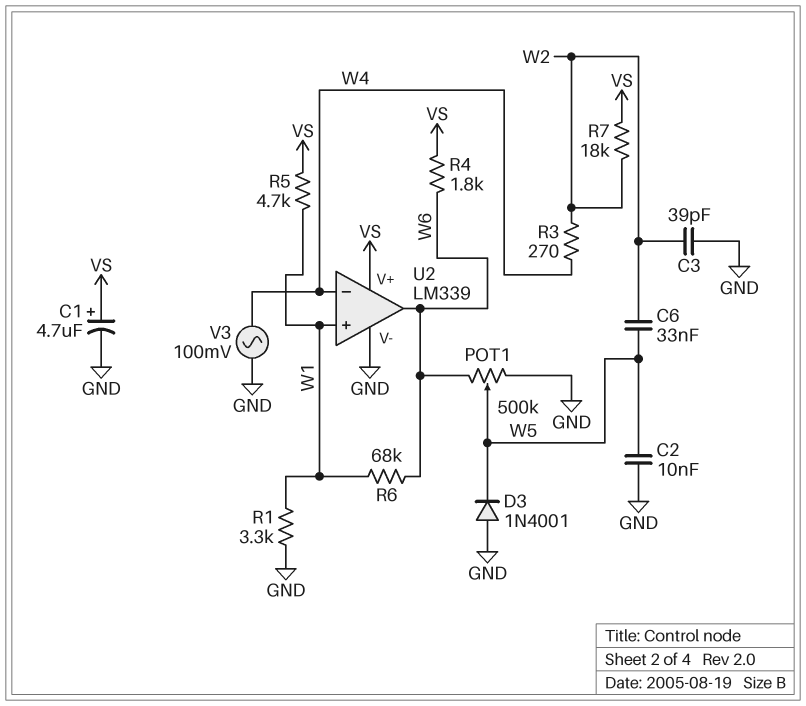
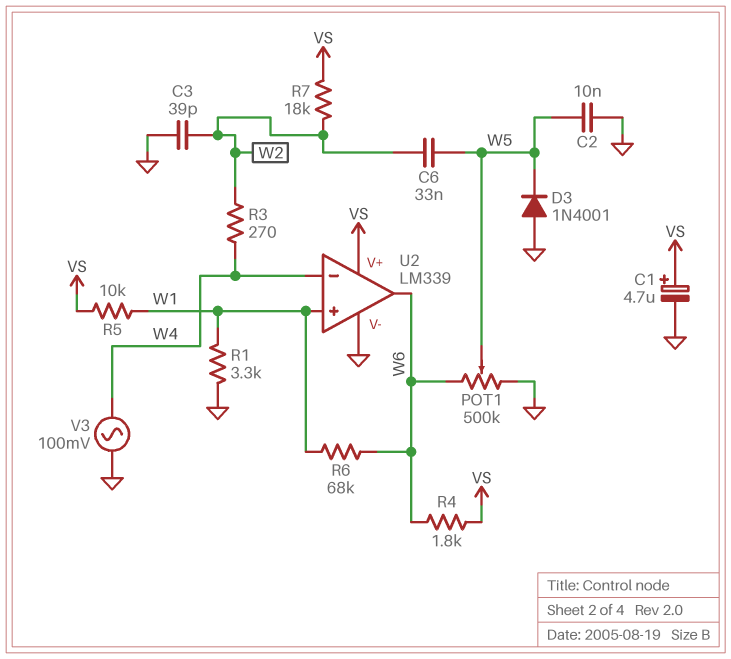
R5: 4.7k (VS, W1) -> 10k (VS, W1)

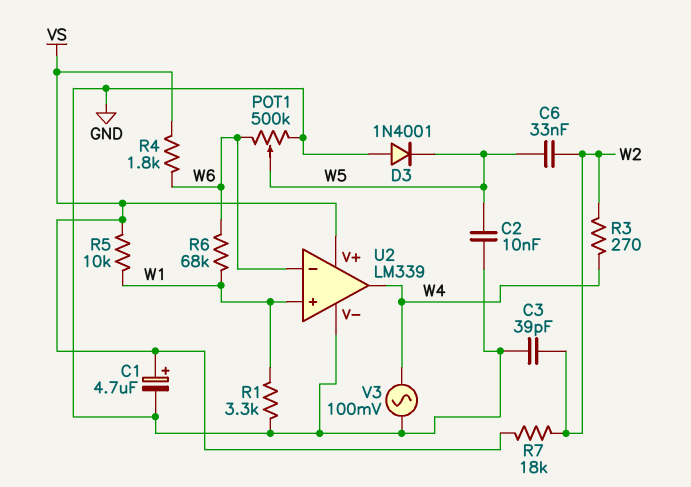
U2 pin in-: W4 -> W6
U2 pin out: W6 -> W4

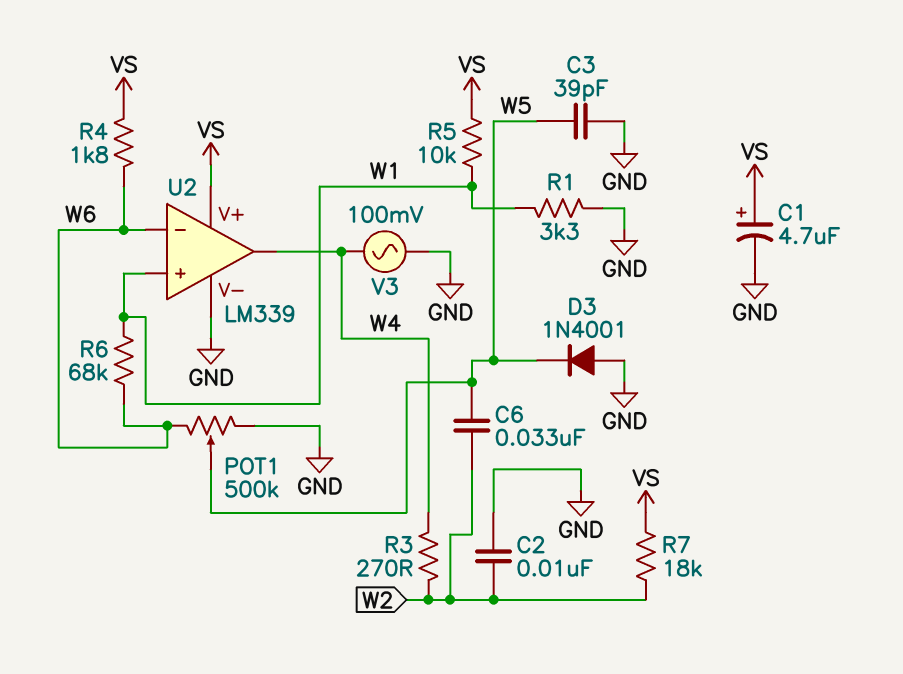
C2: 10nF (GND, W5) -> 10nF (GND, W2)
C3: 39pF (GND, W2) -> 39pF (GND, W5)

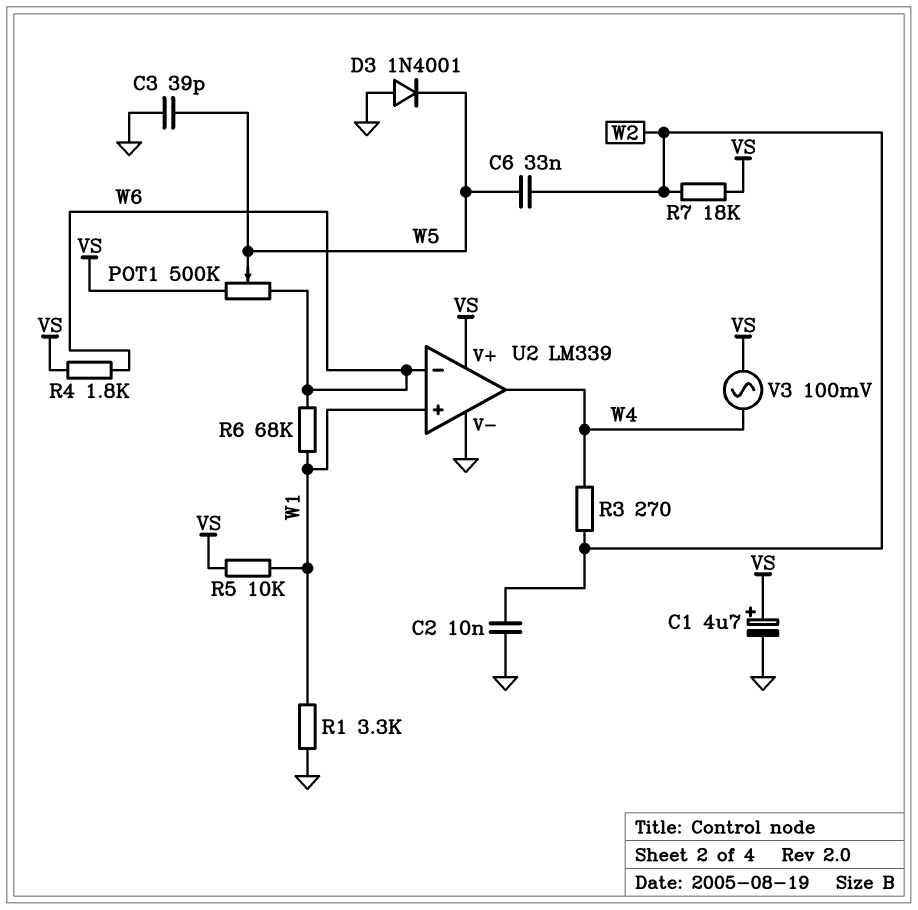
POT1: 500k (GND, W6, wiper W5) -> 500k (VS, W6, wiper W5)
V3: AC 100mV (GND, W4) -> AC 100mV (VS, W4)

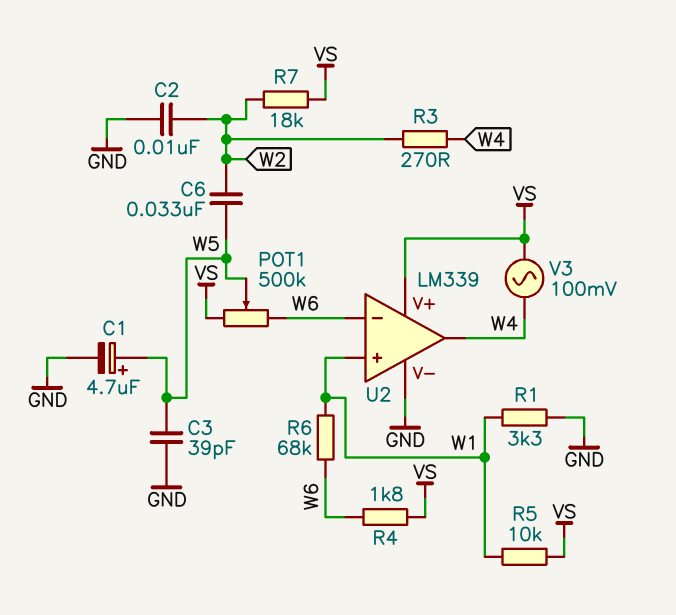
C1: 4.7uF (plus VS, minus GND) -> 4.7uF (plus W5, minus GND)
D3: diode 1N4001 (A GND, K W5) -> none

